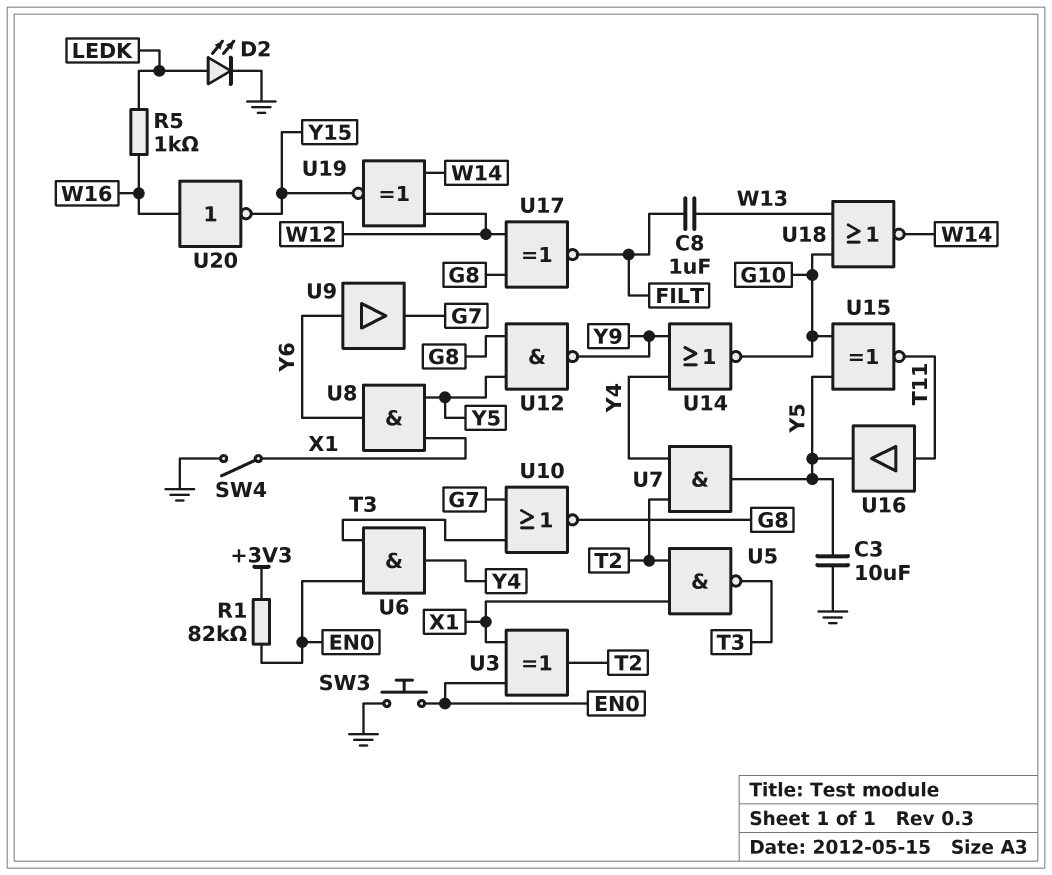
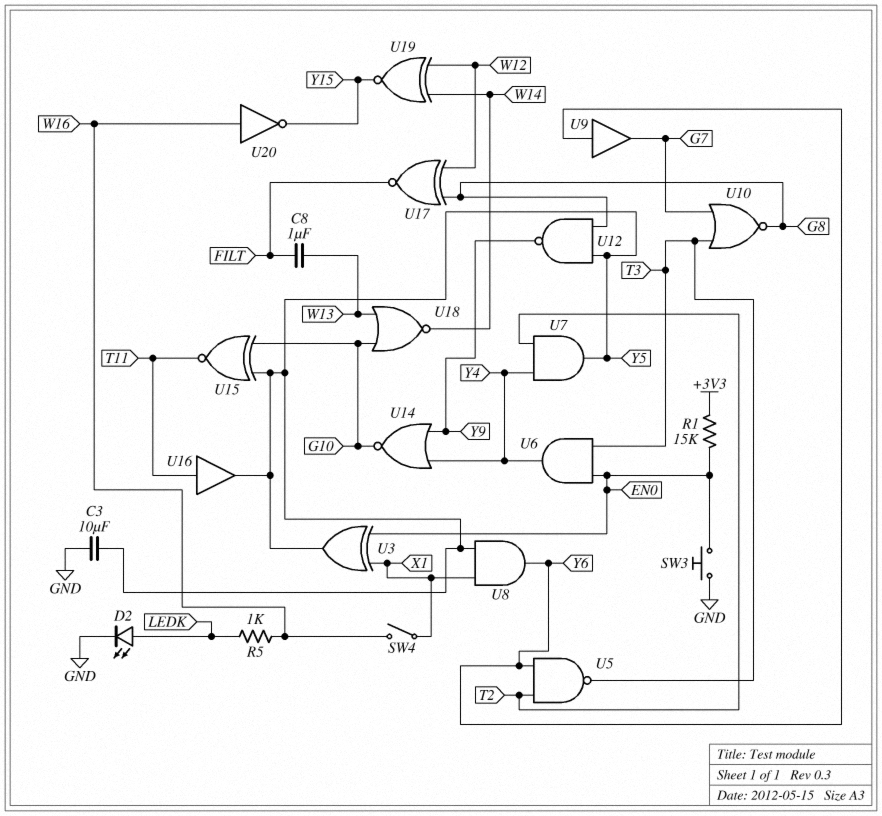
R1: 82k (+3V3, EN0) -> 15k (+3V3, EN0)
SW4: switch (GND, X1) -> switch (W16, X1)
U3: XOR (in EN0, in X1, out T2) -> XOR (in EN0, in X1, out Y5)
U5: NAND (in T2, in X1, out T3) -> NAND (in T2, in Y6, out T3)

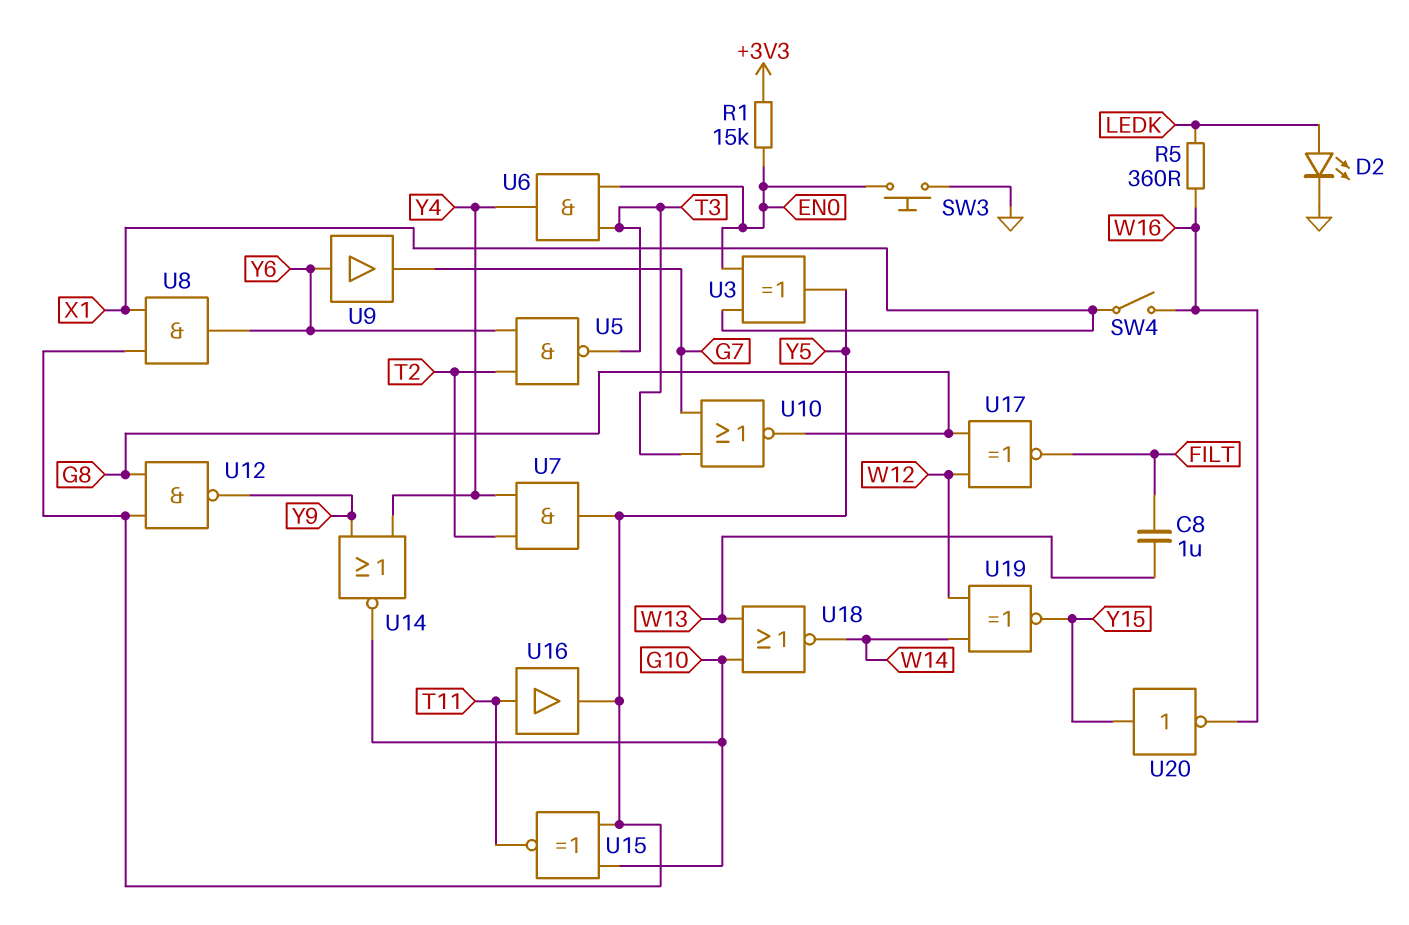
C3: 10uF (GND, Y5) -> none
R5: 1k (LEDK, W16) -> 360 (LEDK, W16)
U20: NOT (in W16, out Y15) -> NOT (in Y15, out W16)

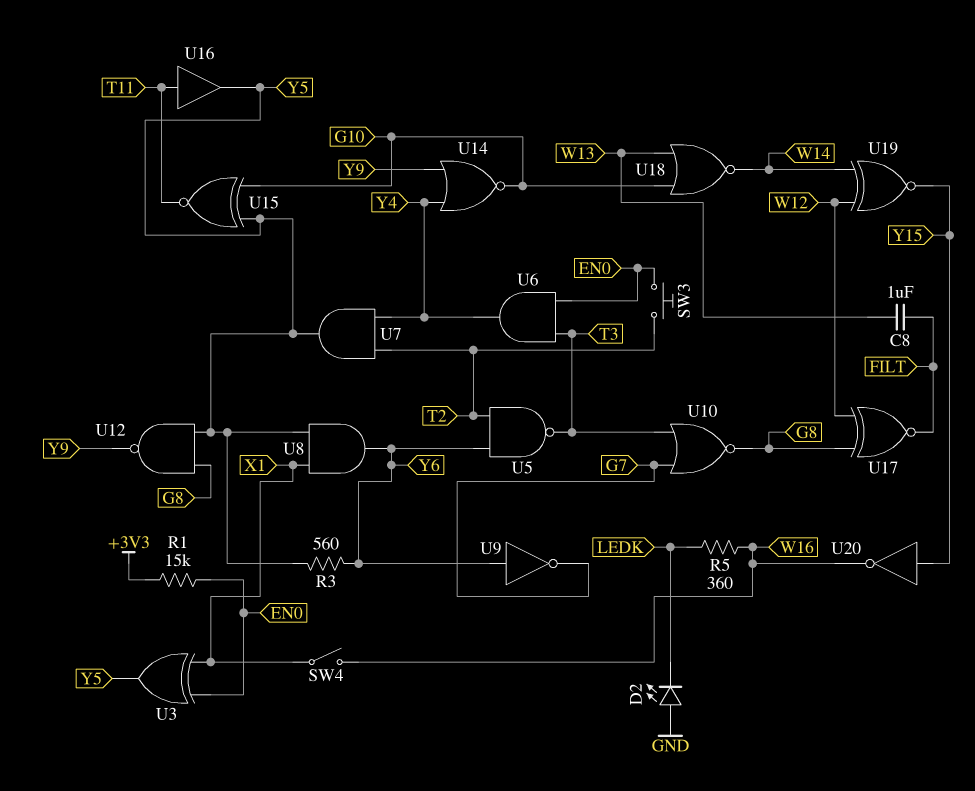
D2: LED (A LEDK, K GND) -> LED (A GND, K LEDK)
R3: none -> 560 (Y5, Y6)
SW3: button (EN0, GND) -> button (EN0, T2)
U9: buffer (in Y6, out G7) -> NOT (in Y6, out G7)

